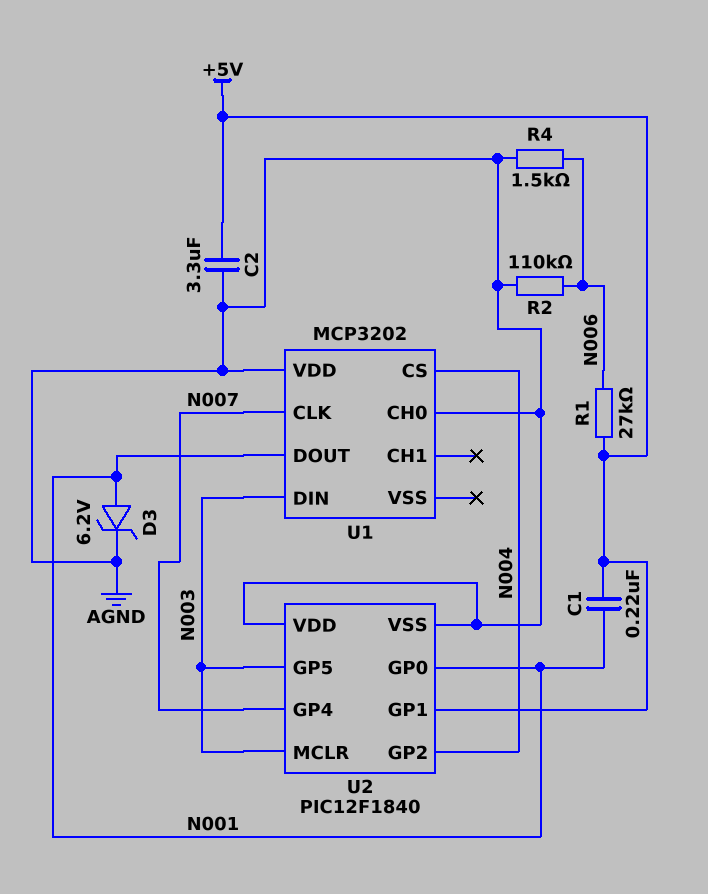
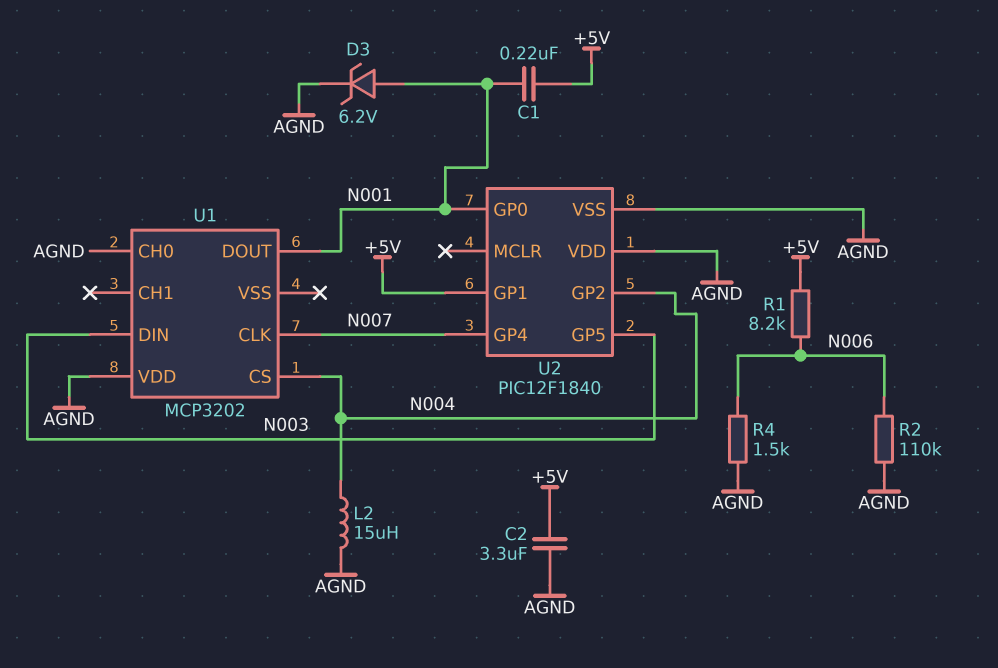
L2: none -> 15uH (AGND, N004)
R1: 27k (+5V, N006) -> 8.2k (+5V, N006)
U2 pin MCLR: N003 -> none

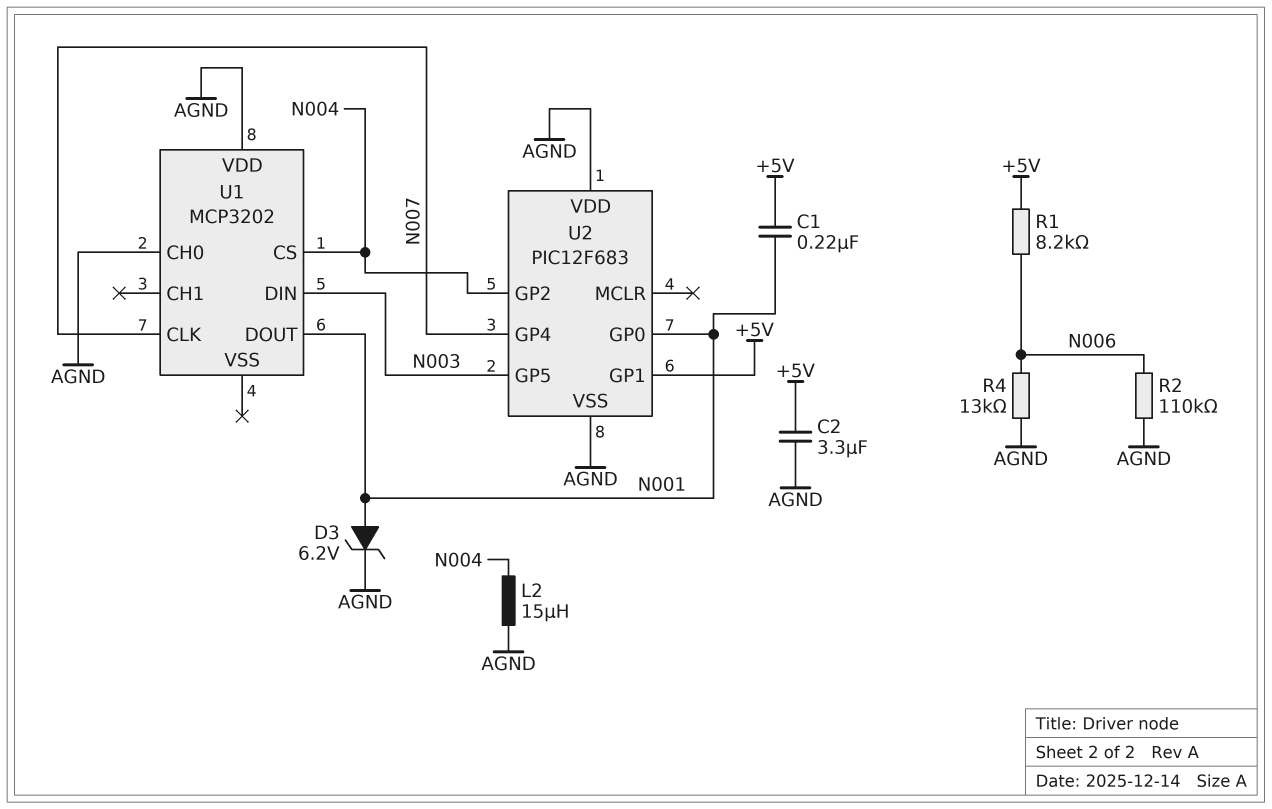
R4: 1.5k (AGND, N006) -> 13k (AGND, N006)
U2: PIC12F1840 -> PIC12F683

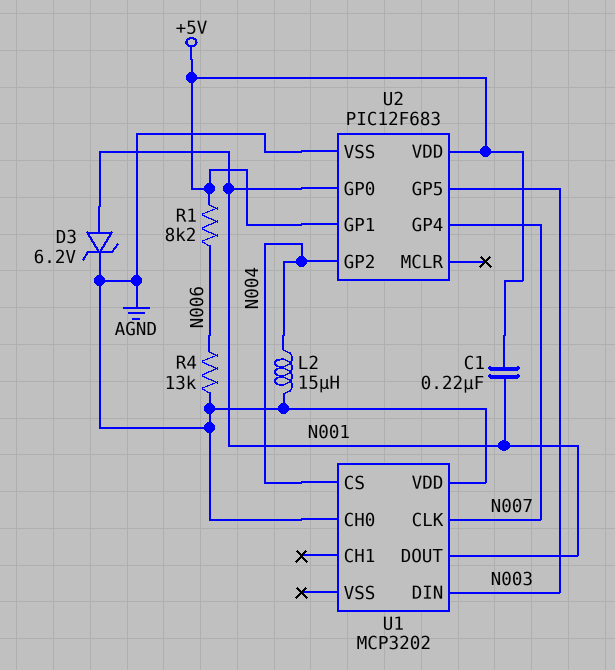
C2: 3.3uF (+5V, AGND) -> none
R2: 110k (AGND, N006) -> none
U2 pin VDD: AGND -> +5V

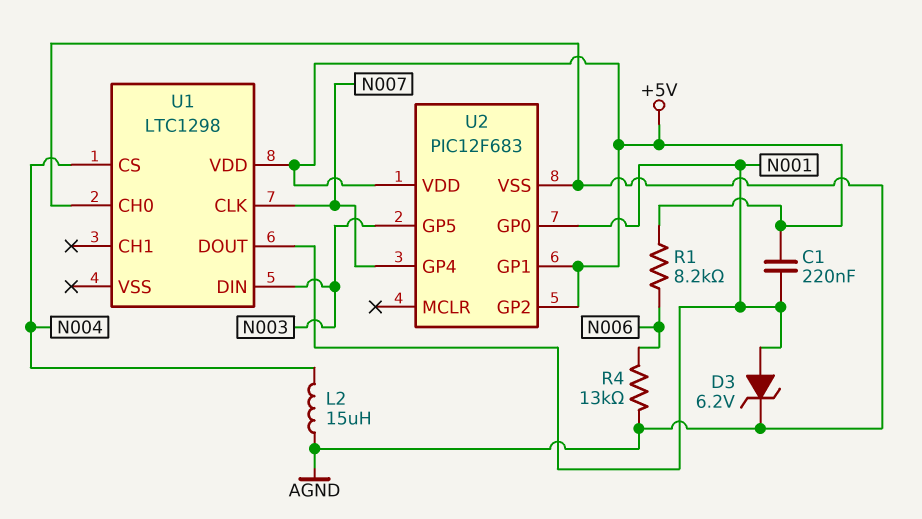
U1: MCP3202 -> LTC1298
U1 pin VDD: AGND -> +5V
U2 pin GP2: N004 -> +5V

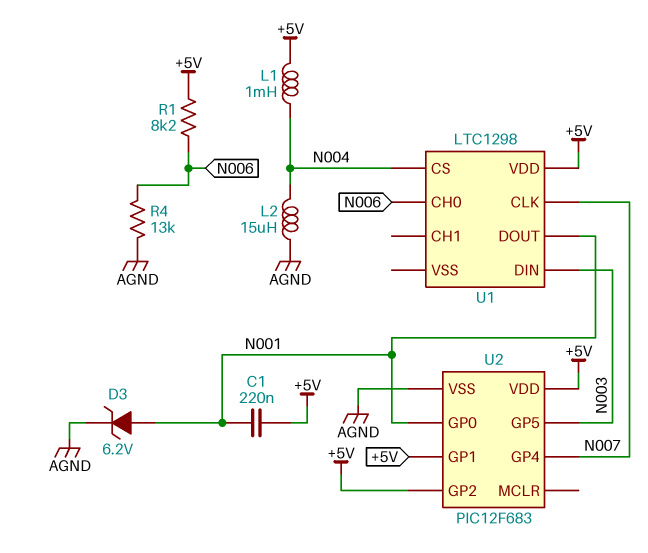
L1: none -> 1mH (+5V, N004)
U1 pin CH0: AGND -> N006

